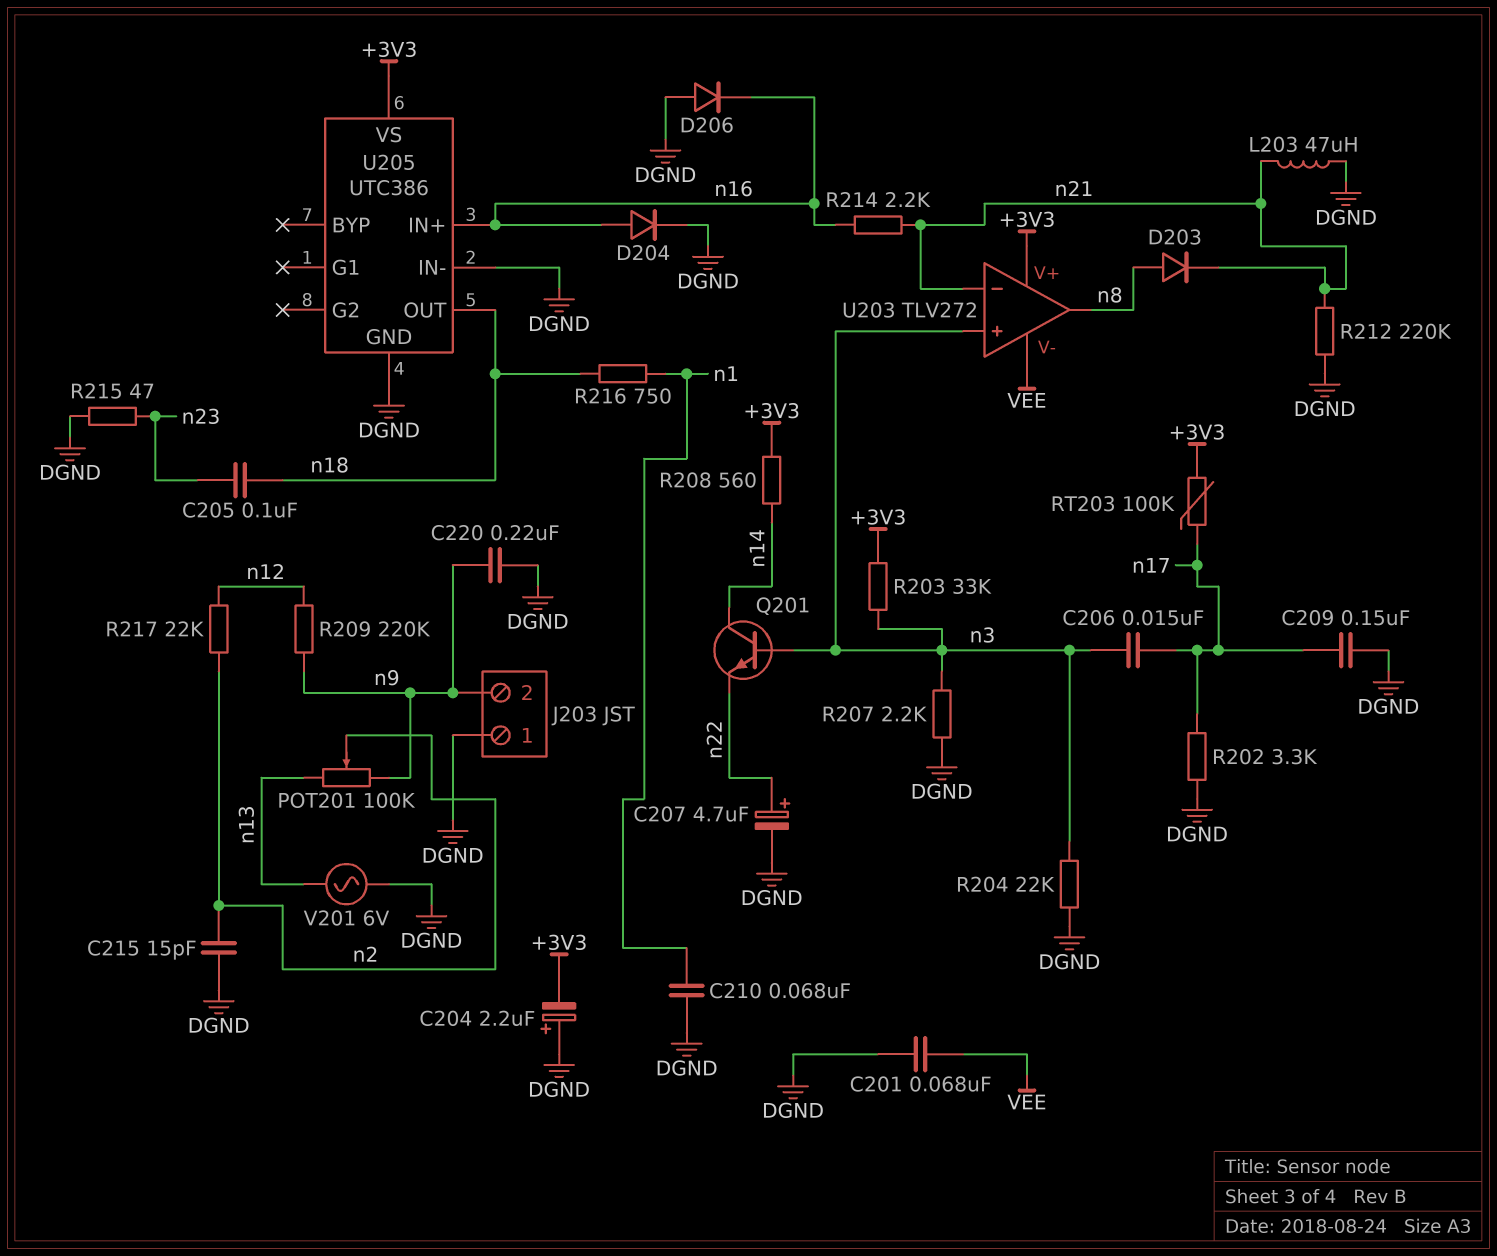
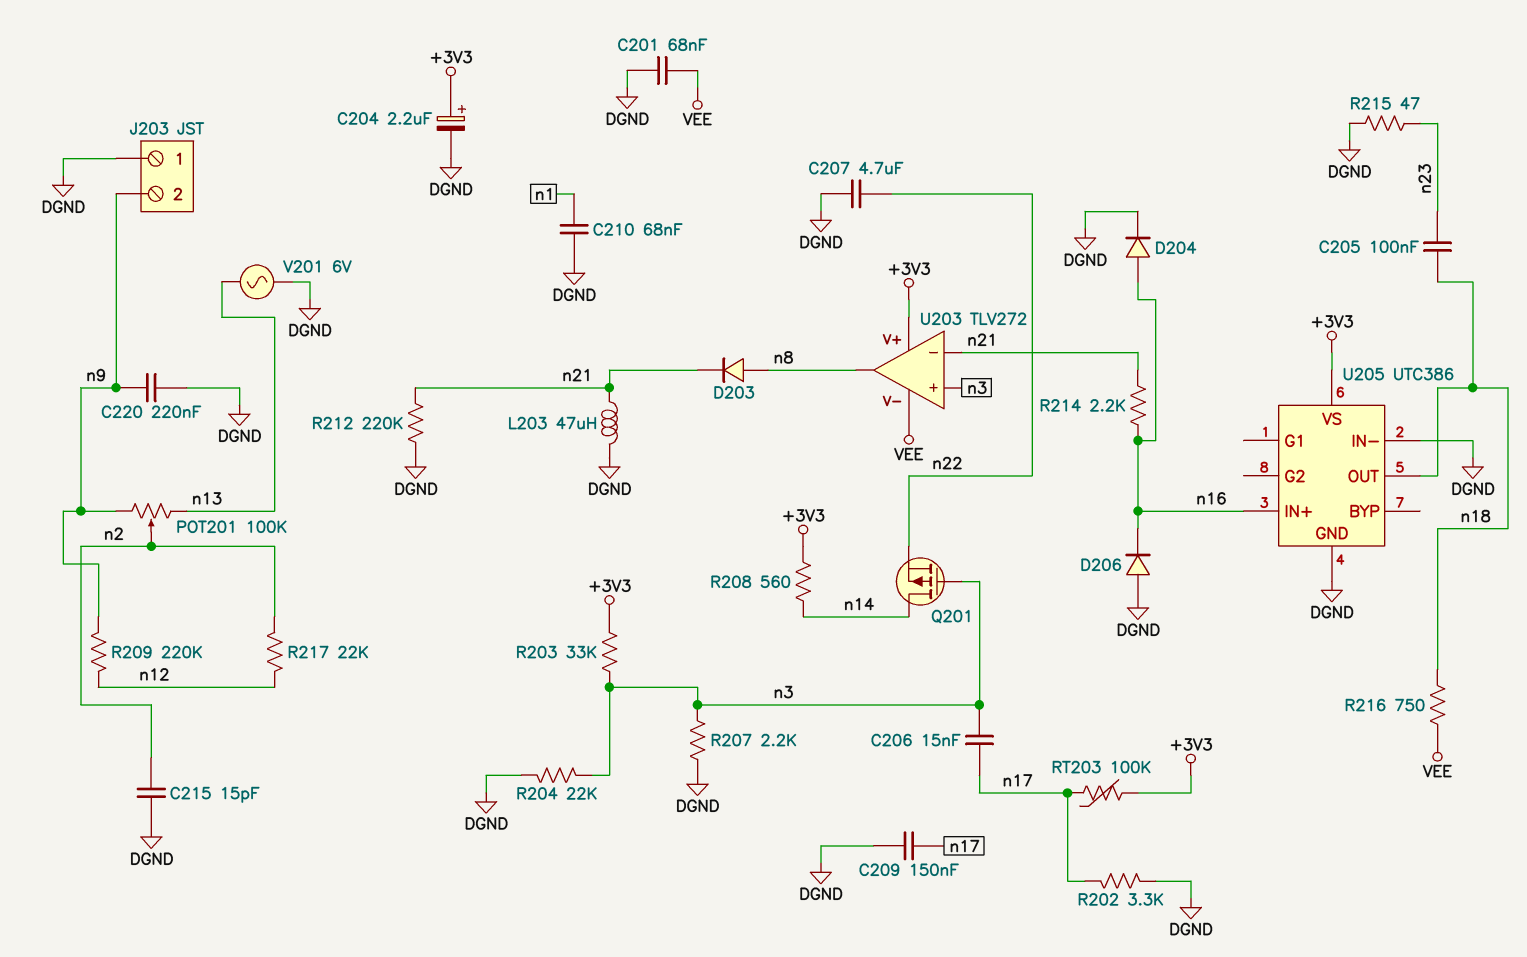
C204: 2.2uF (plus DGND, minus +3V3) -> 2.2uF (plus +3V3, minus DGND)
C207: 4.7uF (plus n22, minus DGND) -> 4.7uF (DGND, n22)
Q201: NPN (B n3, C n14, E n22) -> PMOS (G n3, D n14, S n22)
R216: 750 (n1, n18) -> 750 (VEE, n18)

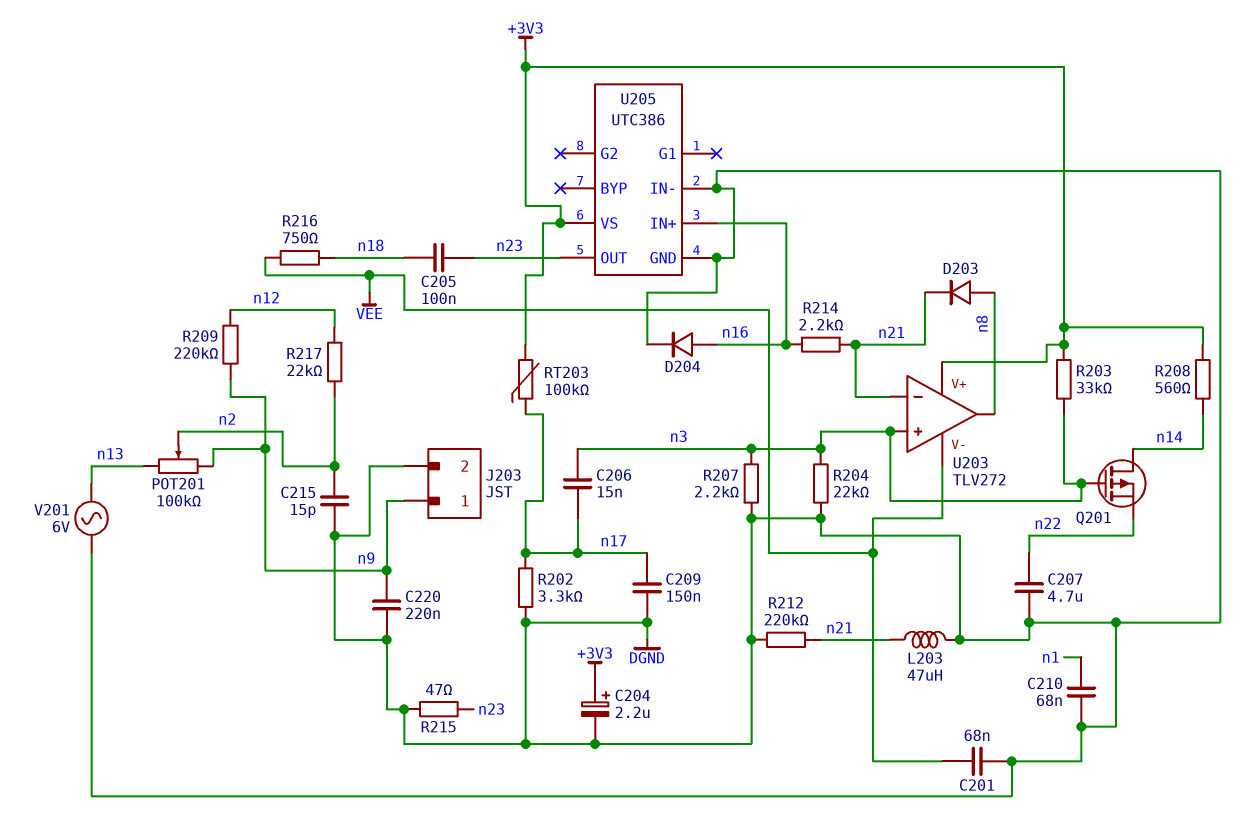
D206: diode (A DGND, K n16) -> none
J203 pin 1: DGND -> n9
J203 pin 2: n9 -> DGND
U205 pin OUT: n18 -> n23

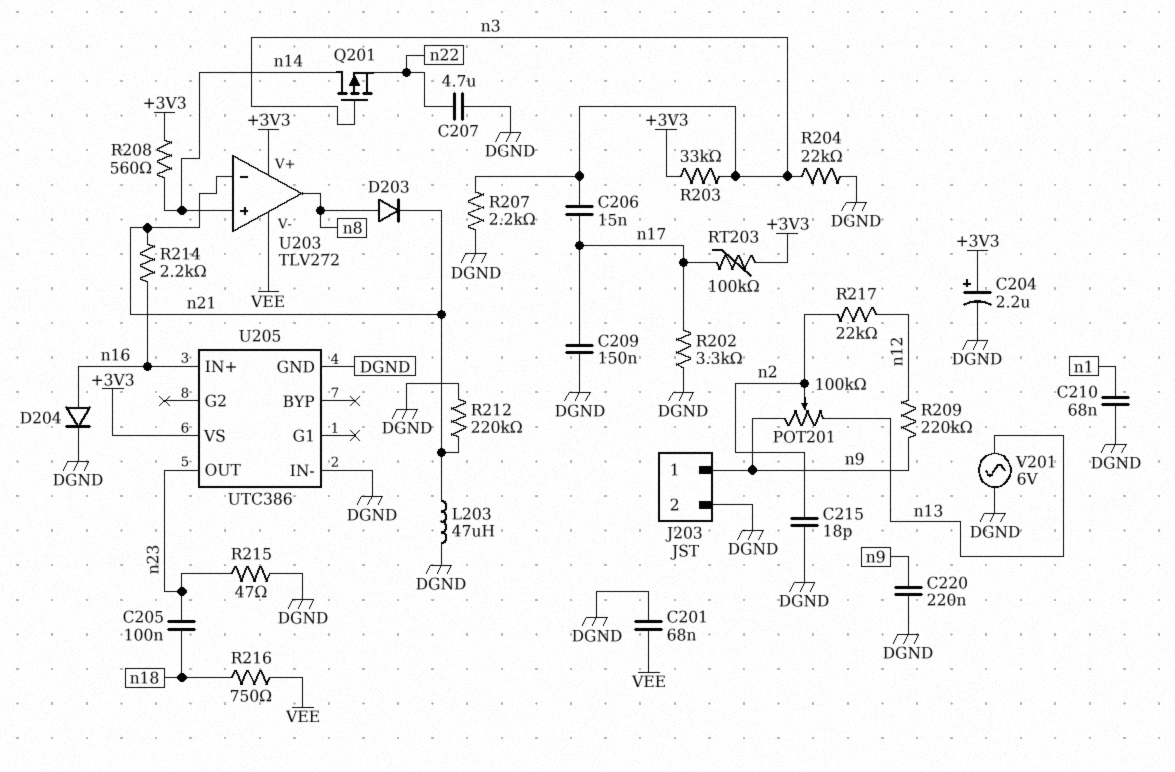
C215: 15pF (DGND, n2) -> 18pF (DGND, n2)
U203 pin in+: n3 -> n14

